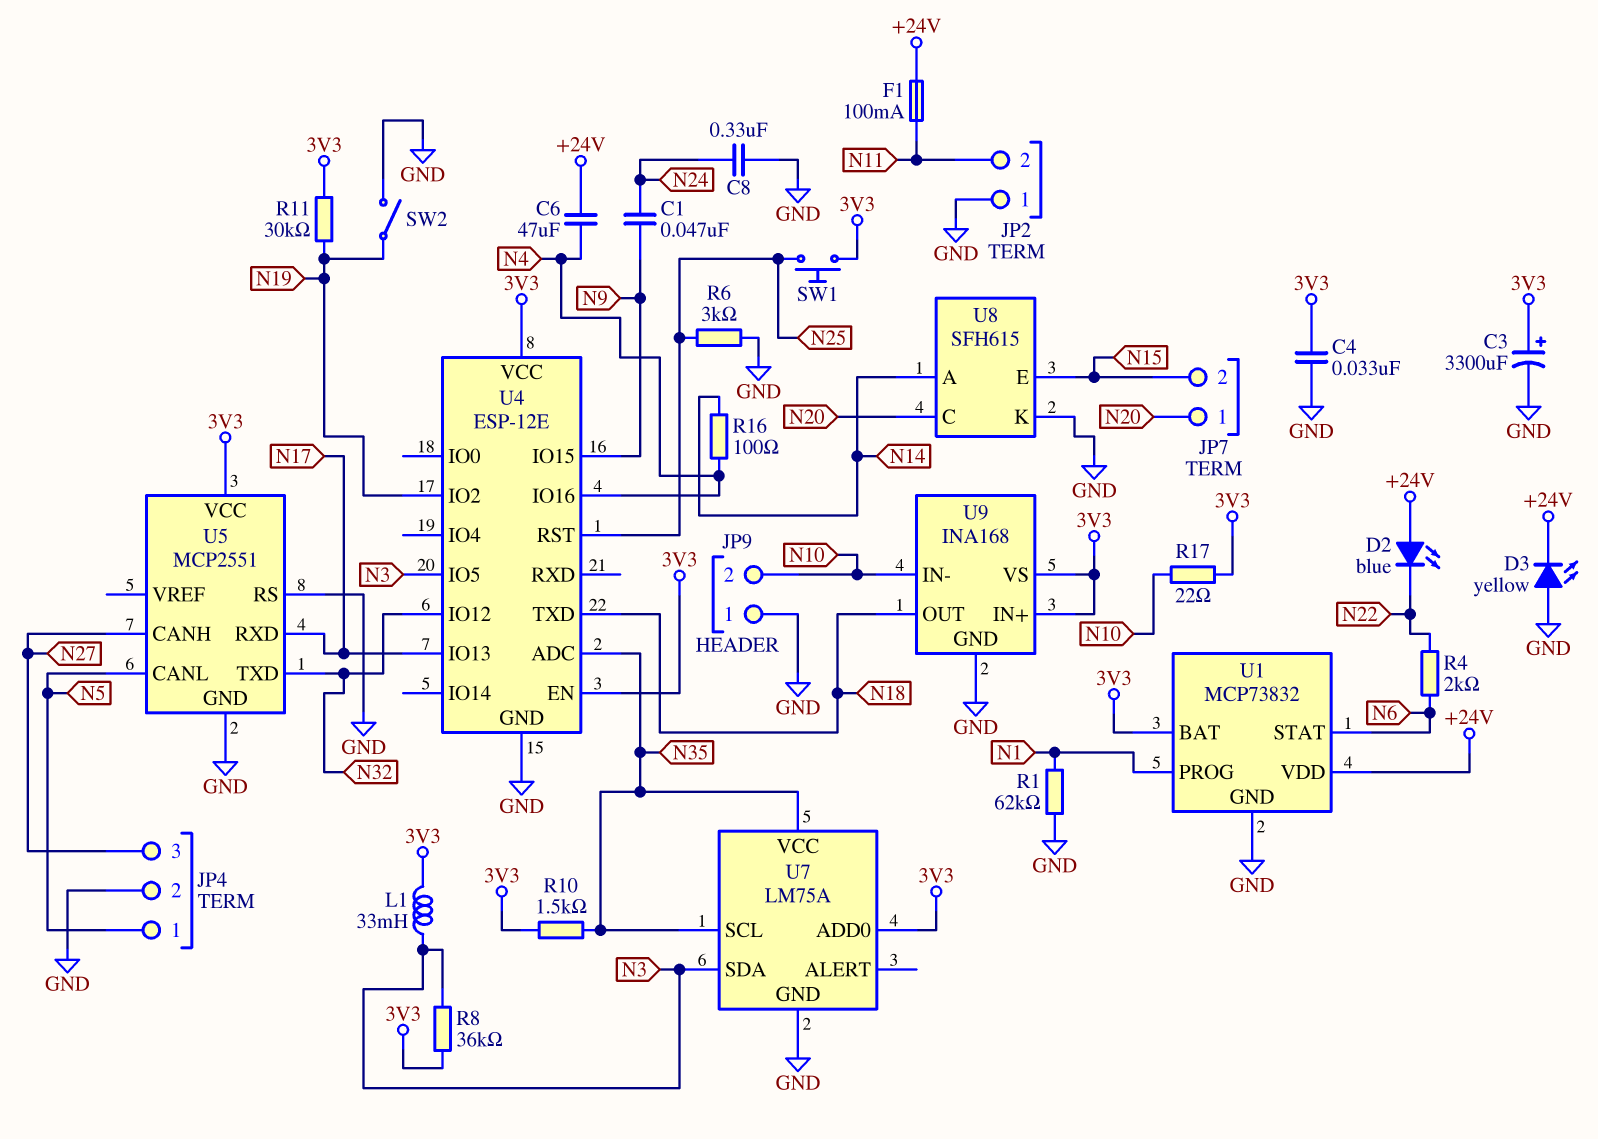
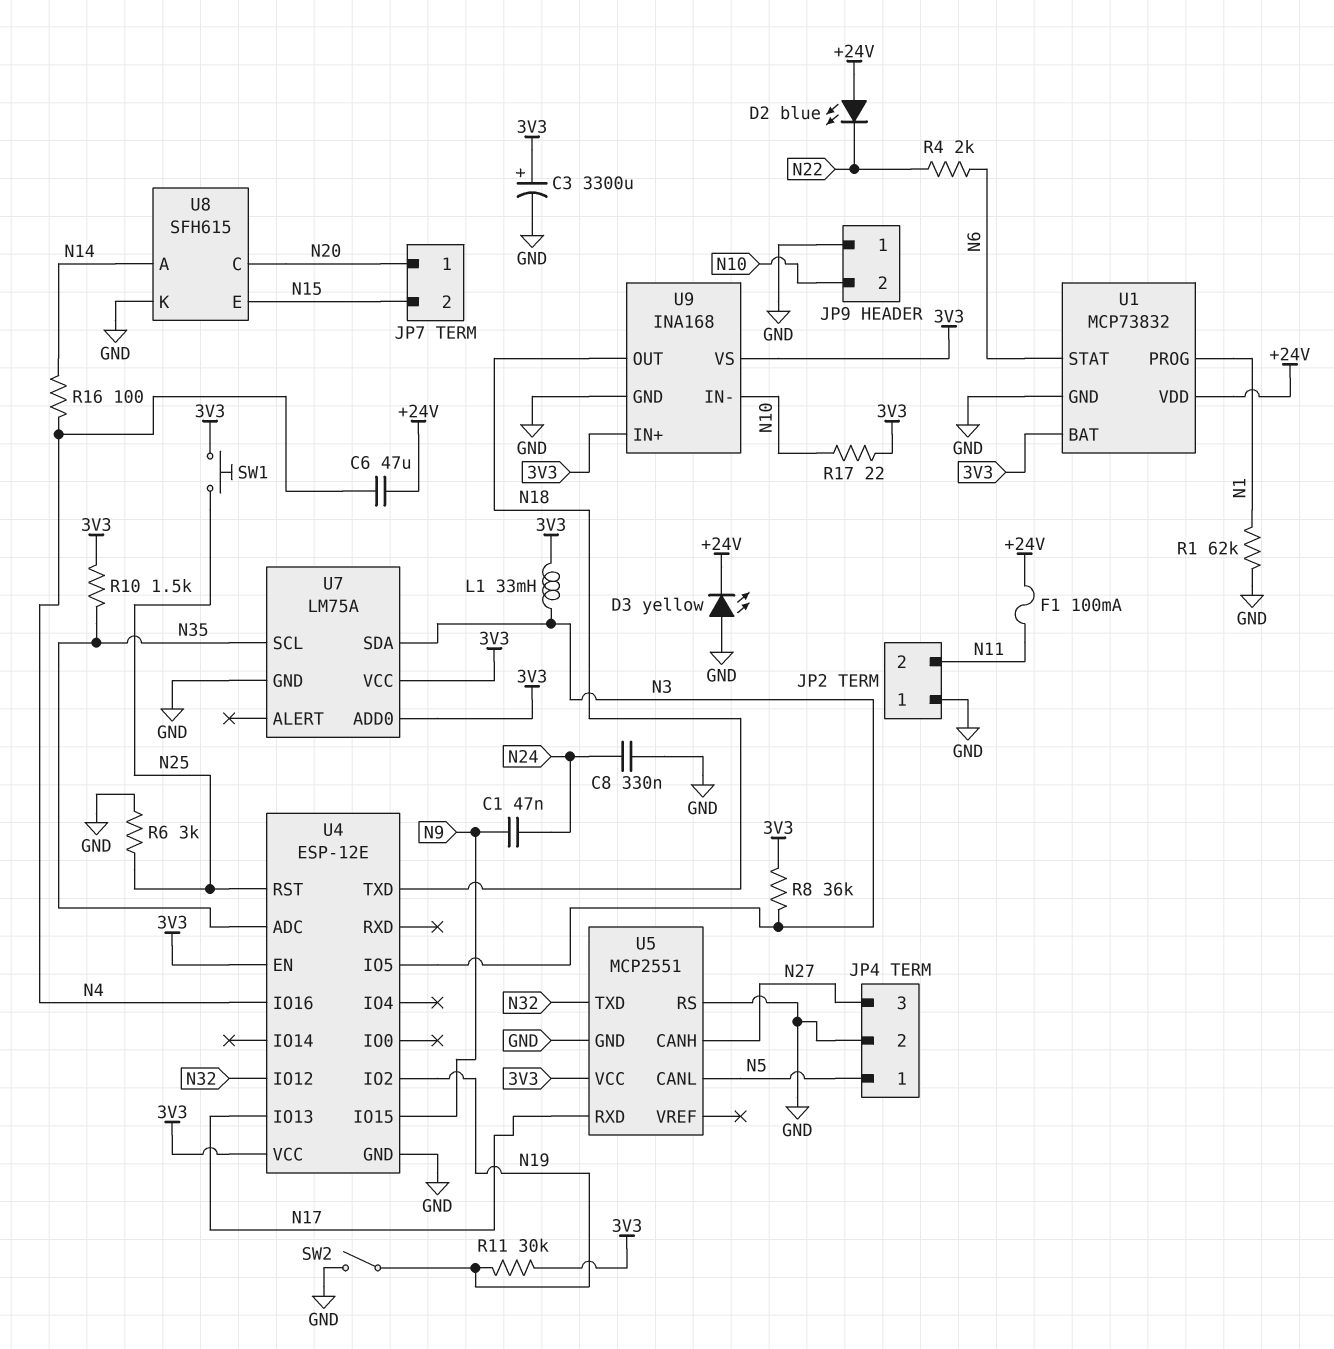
C4: 33nF (3V3, GND) -> none
U7 pin VCC: N35 -> 3V3

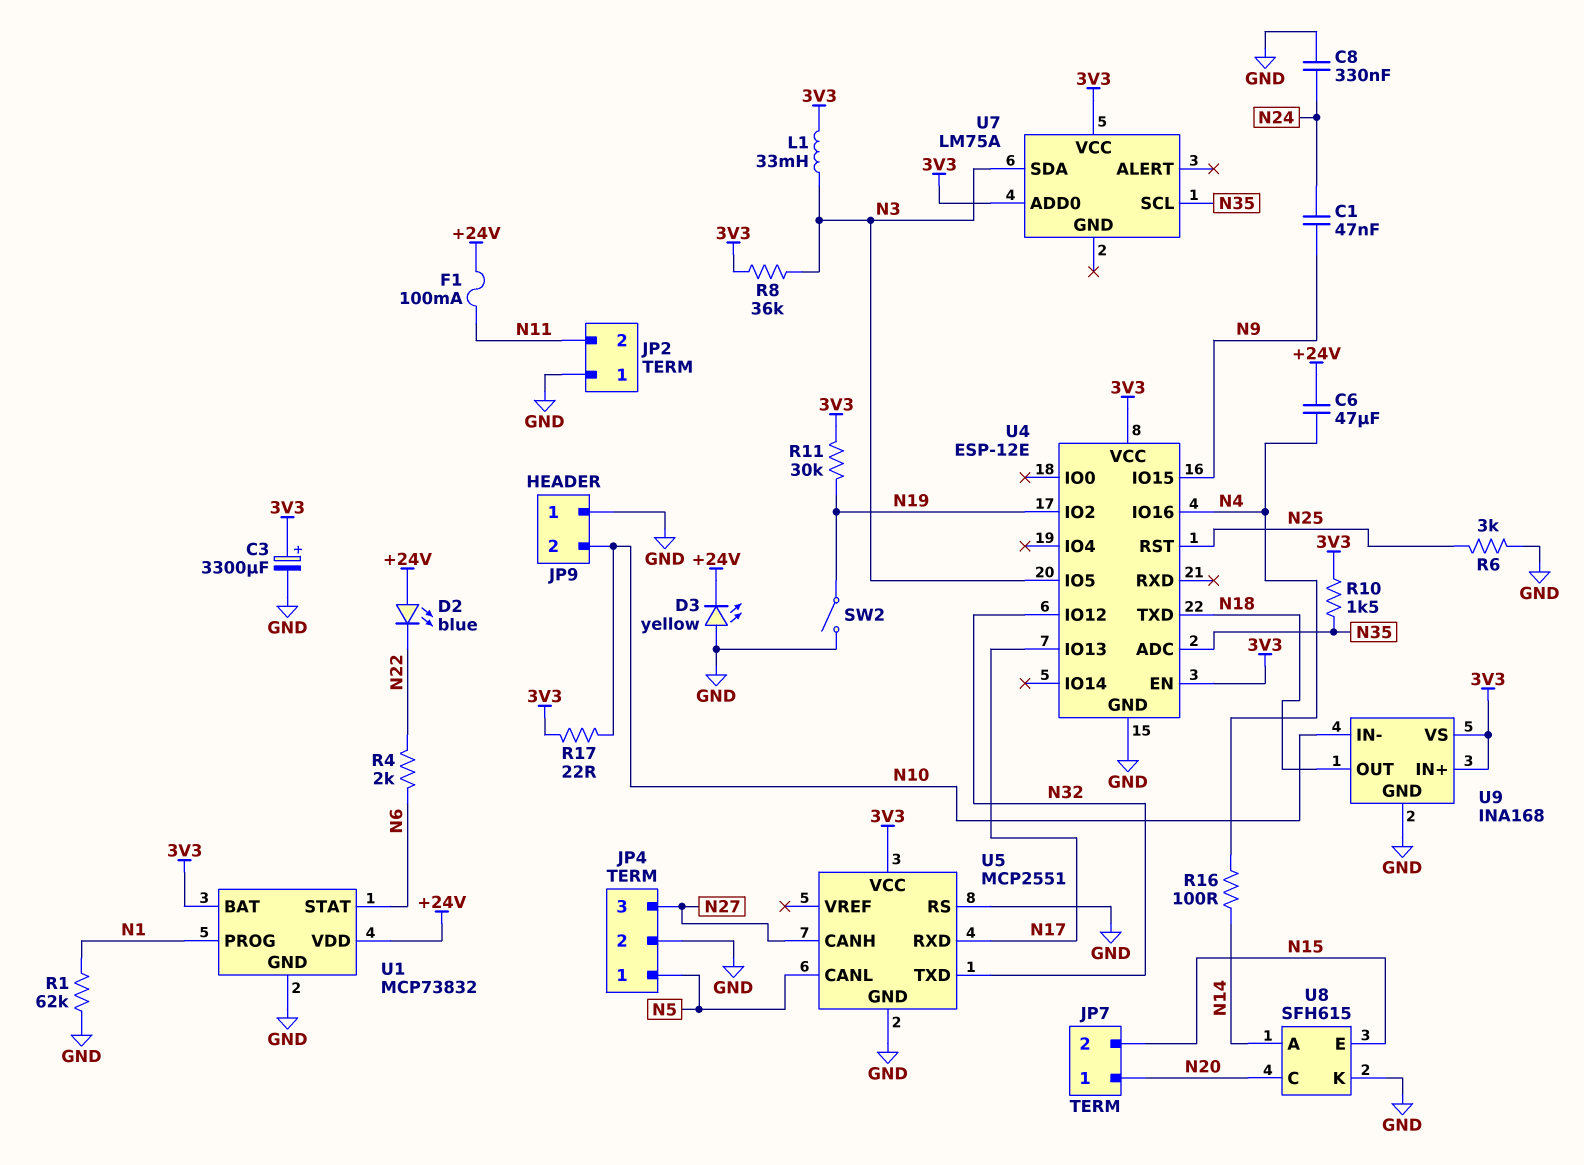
SW1: button (3V3, N25) -> none
U7 pin GND: GND -> none

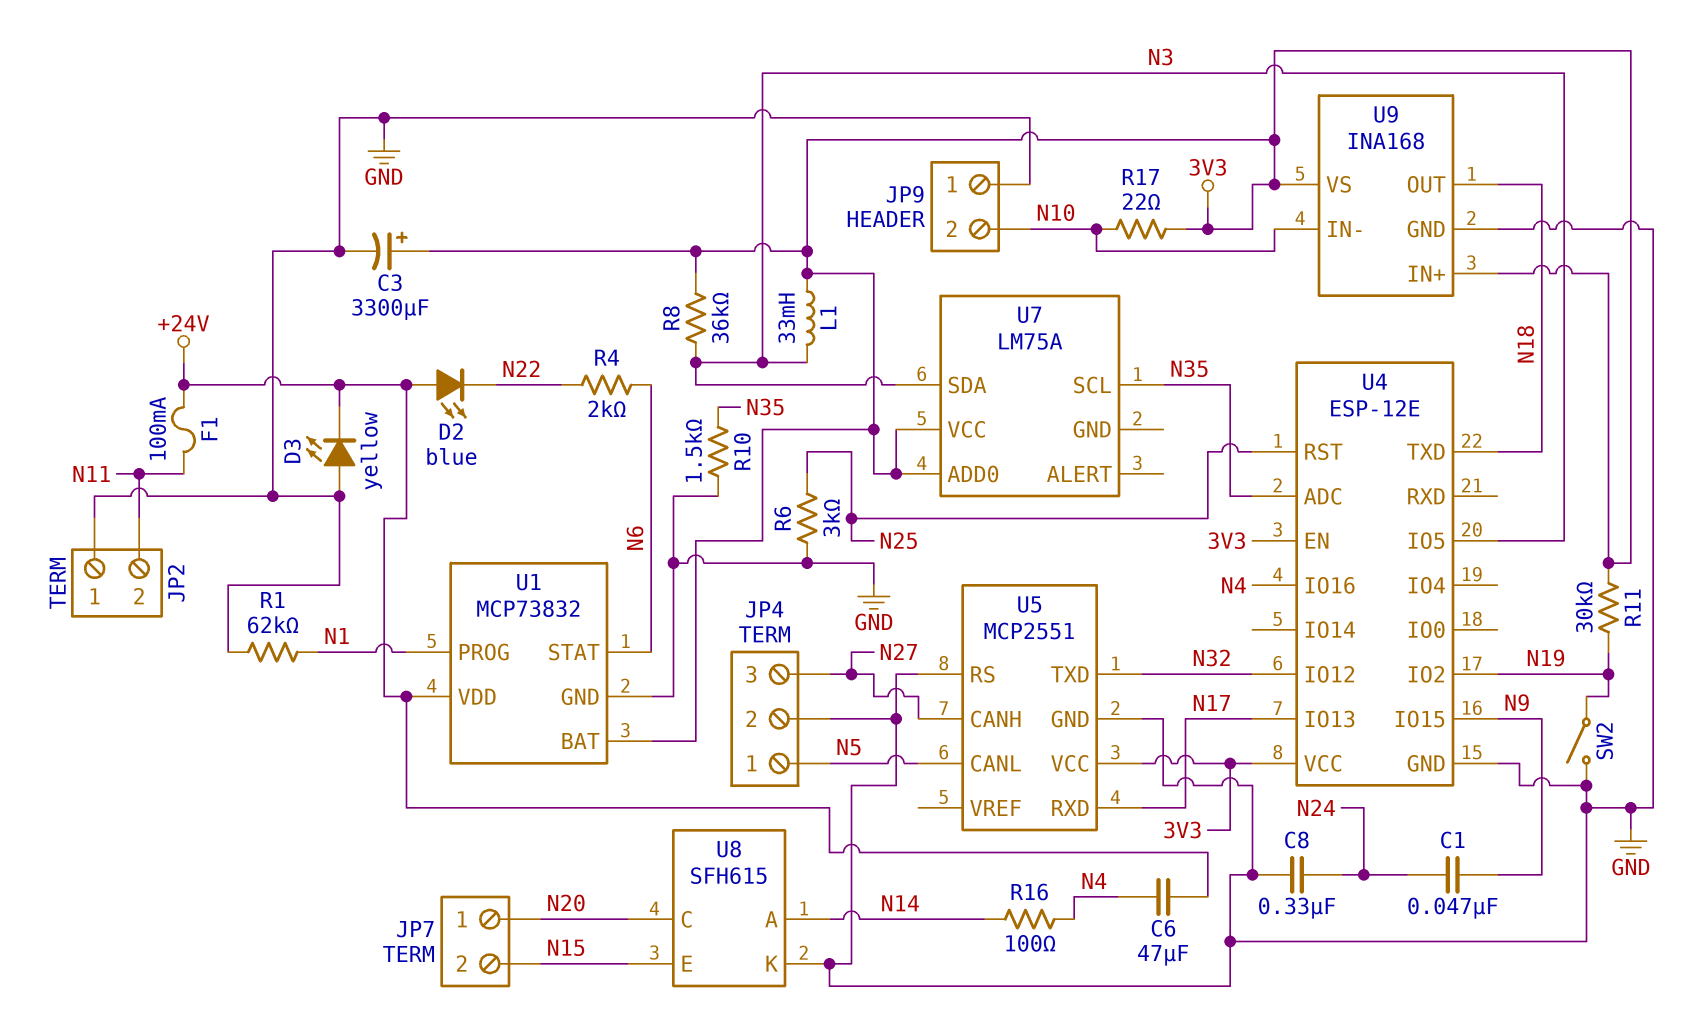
R10: 1.5k (3V3, N35) -> 1.5k (GND, N35)

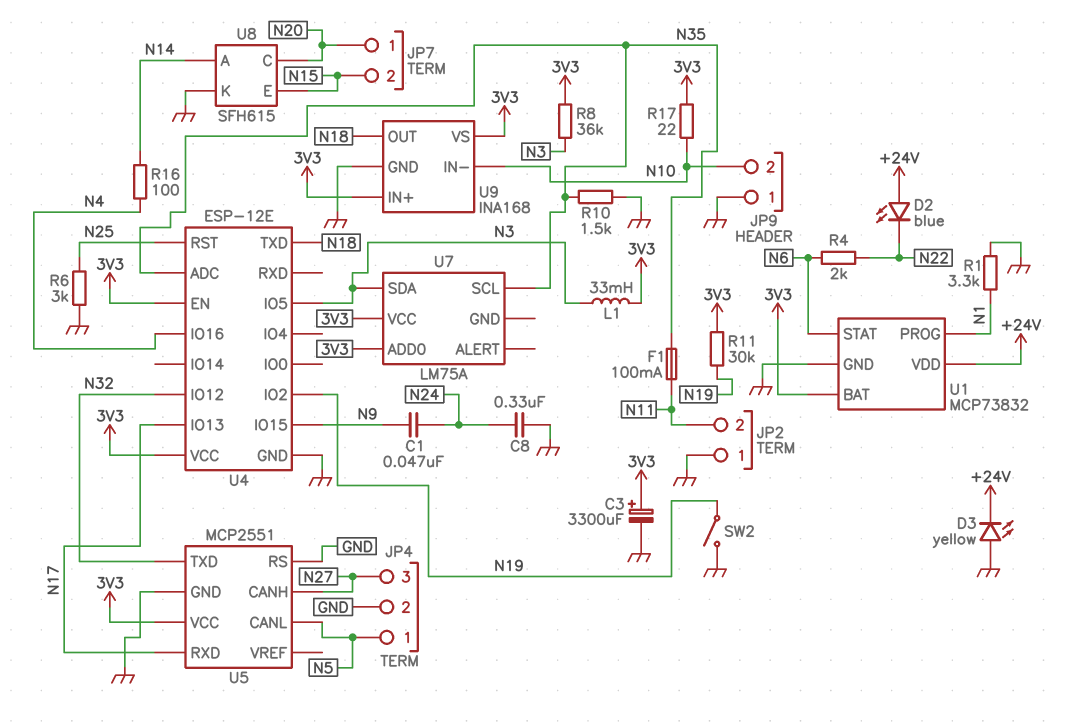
C6: 47uF (+24V, N4) -> none
F1: 100mA (+24V, N11) -> 100mA (N11, N35)
R1: 62k (GND, N1) -> 3.3k (GND, N1)

